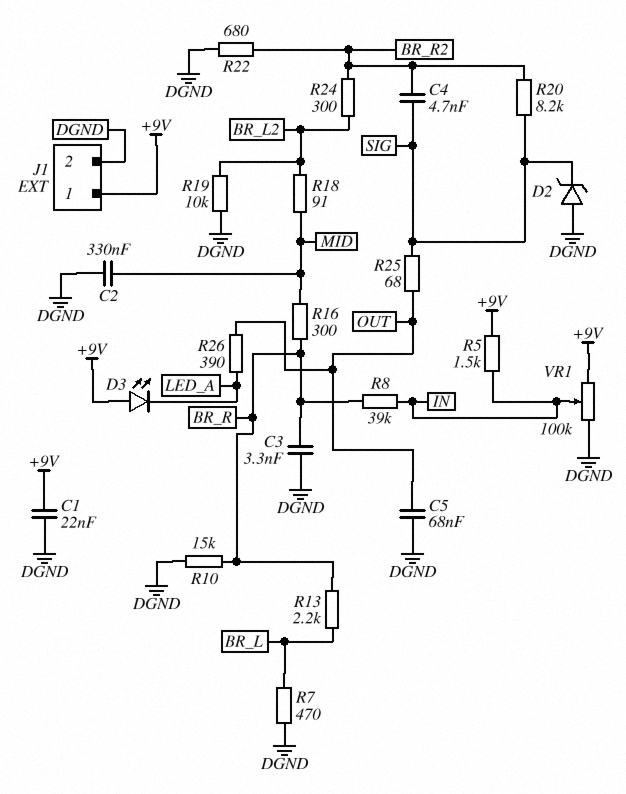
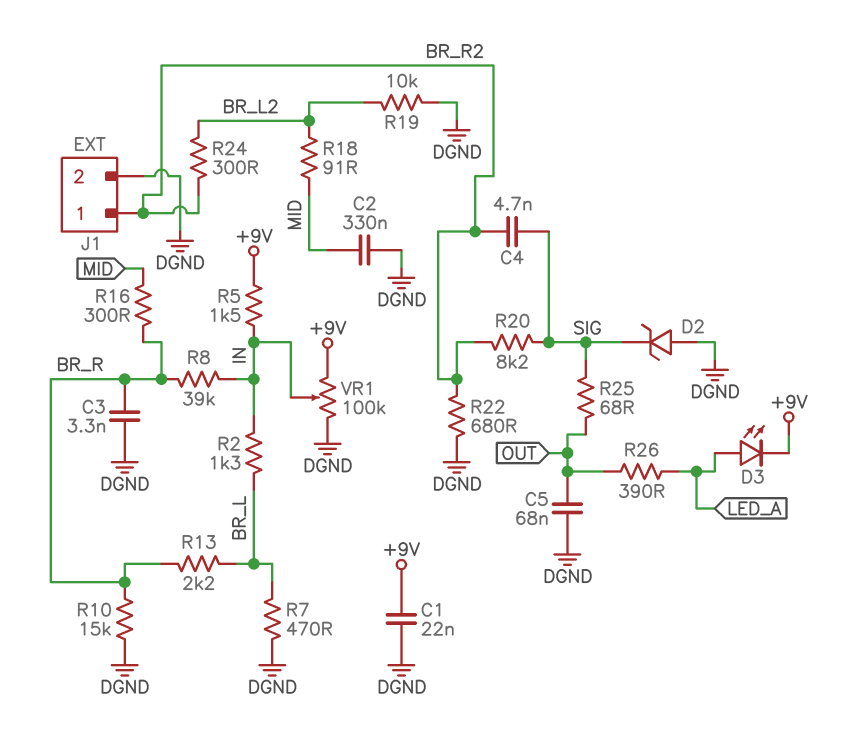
D3: LED (A +9V, K LED_A) -> LED (A LED_A, K +9V)
J1 pin 1: +9V -> BR_R2
R2: none -> 1.3k (BR_L, IN)

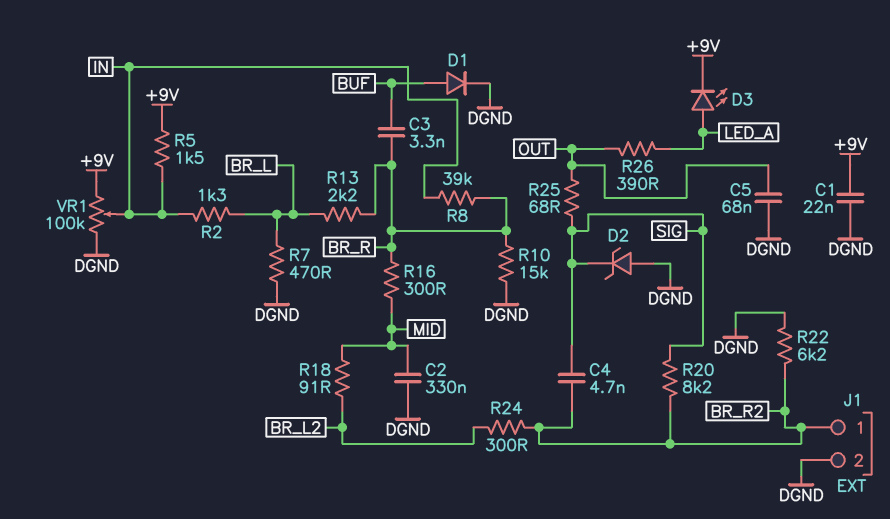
C3: 3.3nF (BR_R, DGND) -> 3.3nF (BR_R, BUF)
D1: none -> diode (A BUF, K DGND)
R19: 10k (BR_L2, DGND) -> none
R22: 680 (BR_R2, DGND) -> 6.2k (BR_R2, DGND)

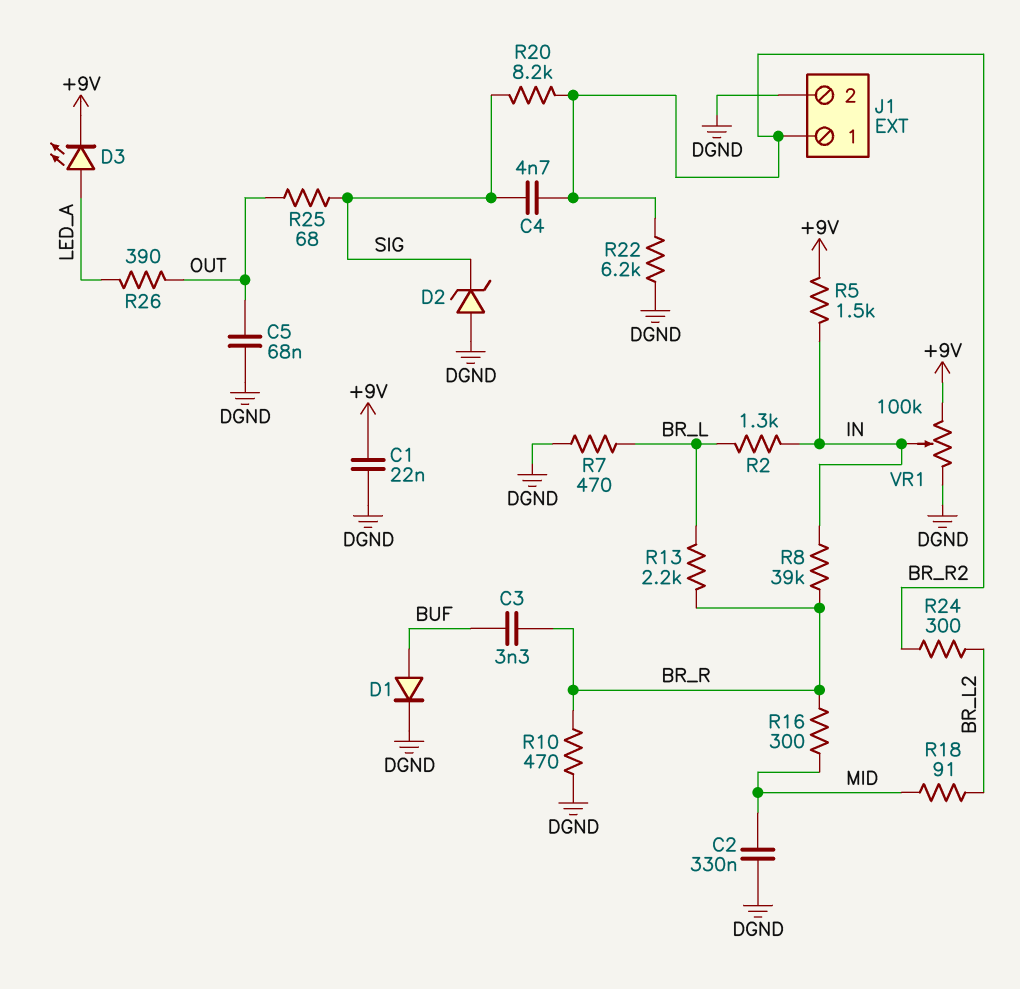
R10: 15k (BR_R, DGND) -> 470 (BR_R, DGND)

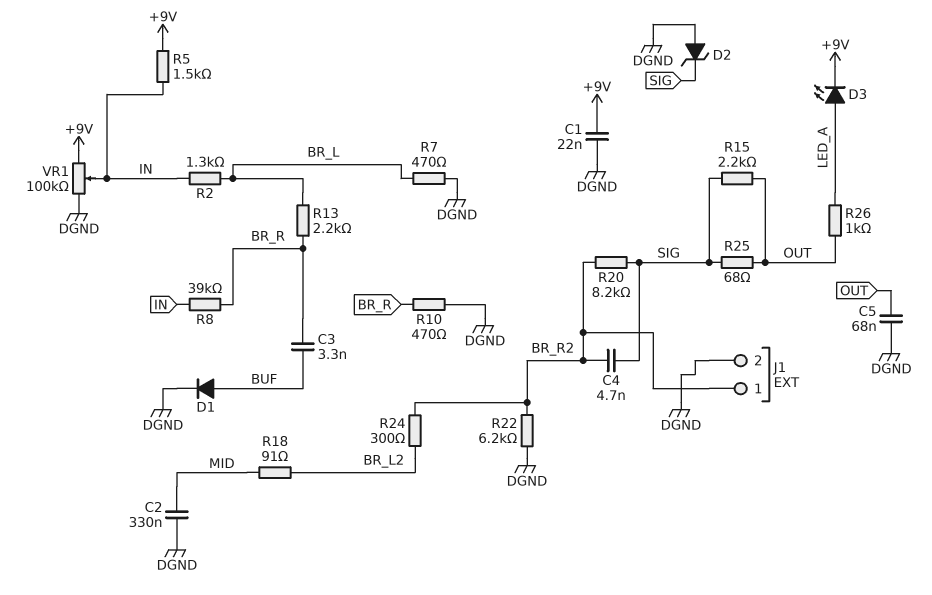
R15: none -> 2.2k (OUT, SIG)
R16: 300 (BR_R, MID) -> none
R26: 390 (LED_A, OUT) -> 1k (LED_A, OUT)

